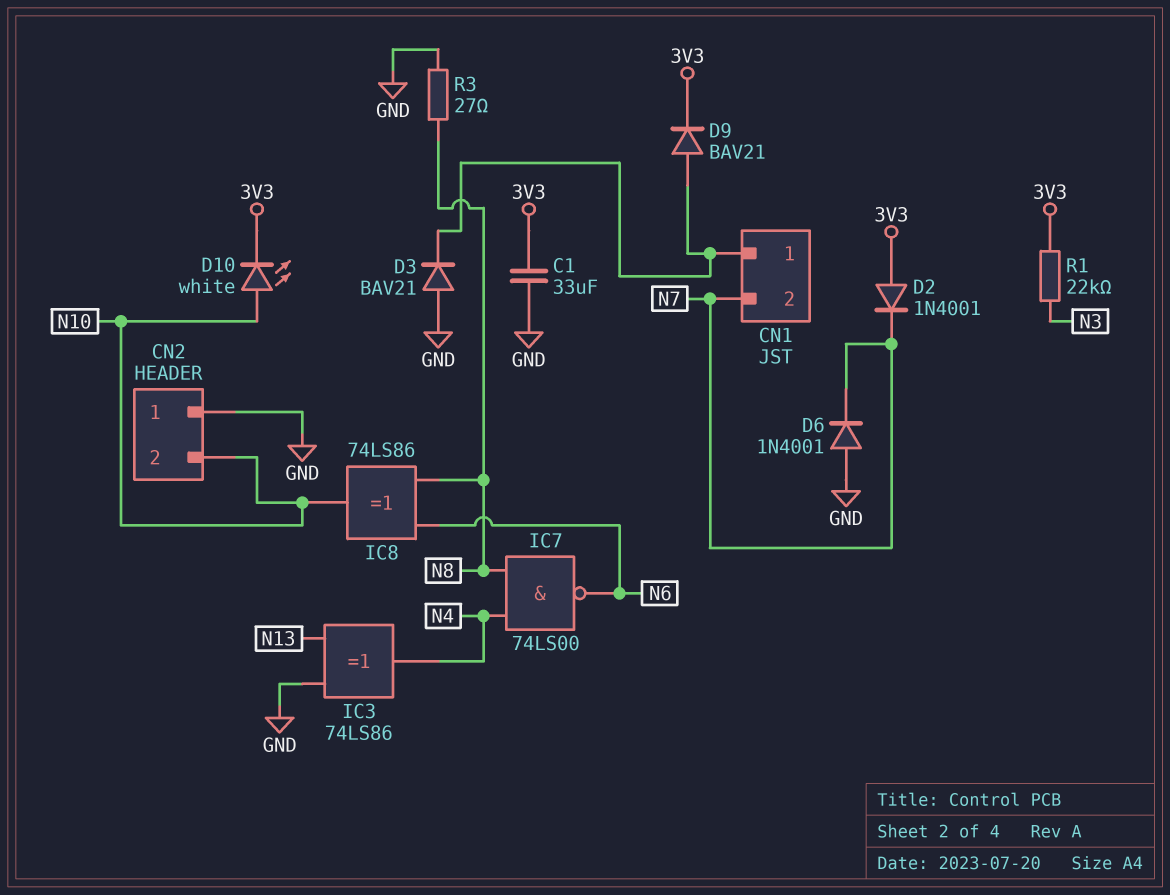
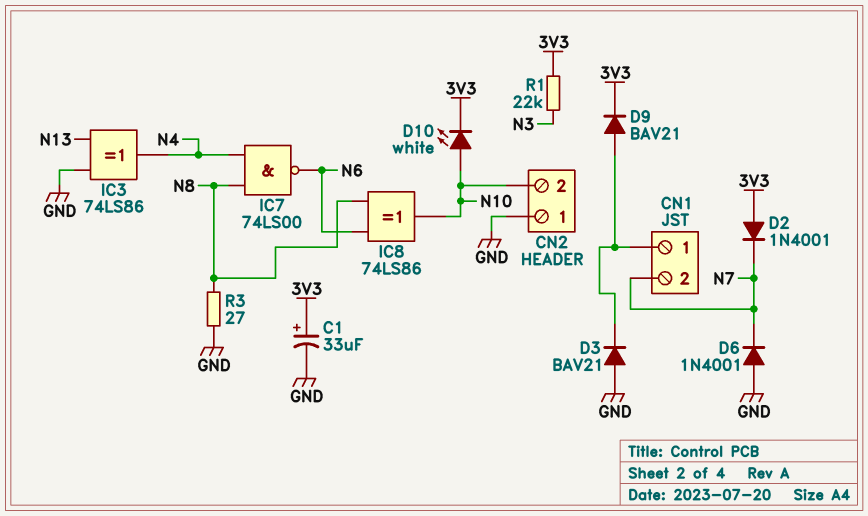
C1: 33uF (3V3, GND) -> 33uF (plus 3V3, minus GND)

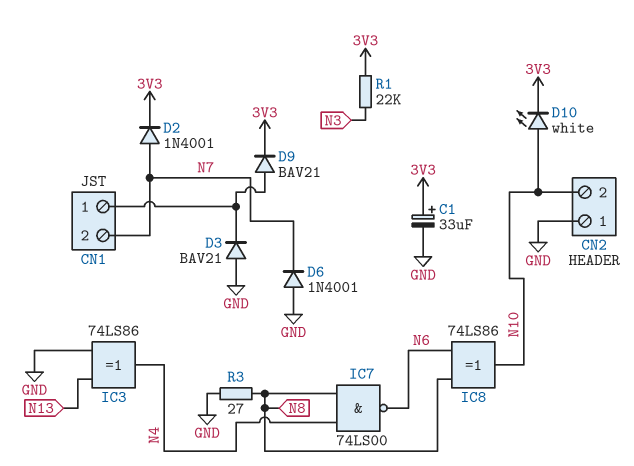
D2: diode 1N4001 (A 3V3, K N7) -> diode 1N4001 (A N7, K 3V3)

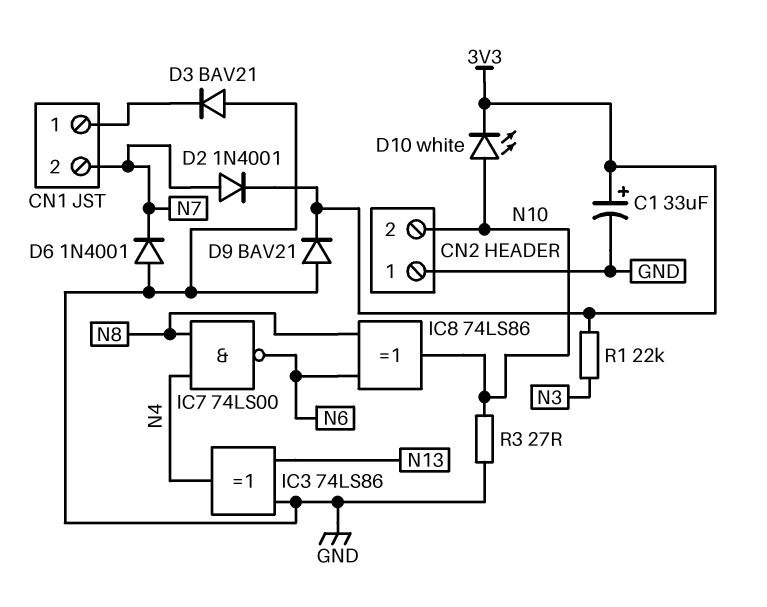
D9: diode BAV21 (A CN1/1, K 3V3) -> diode BAV21 (A GND, K 3V3)
R3: 27 (GND, N8) -> 27 (GND, N10)

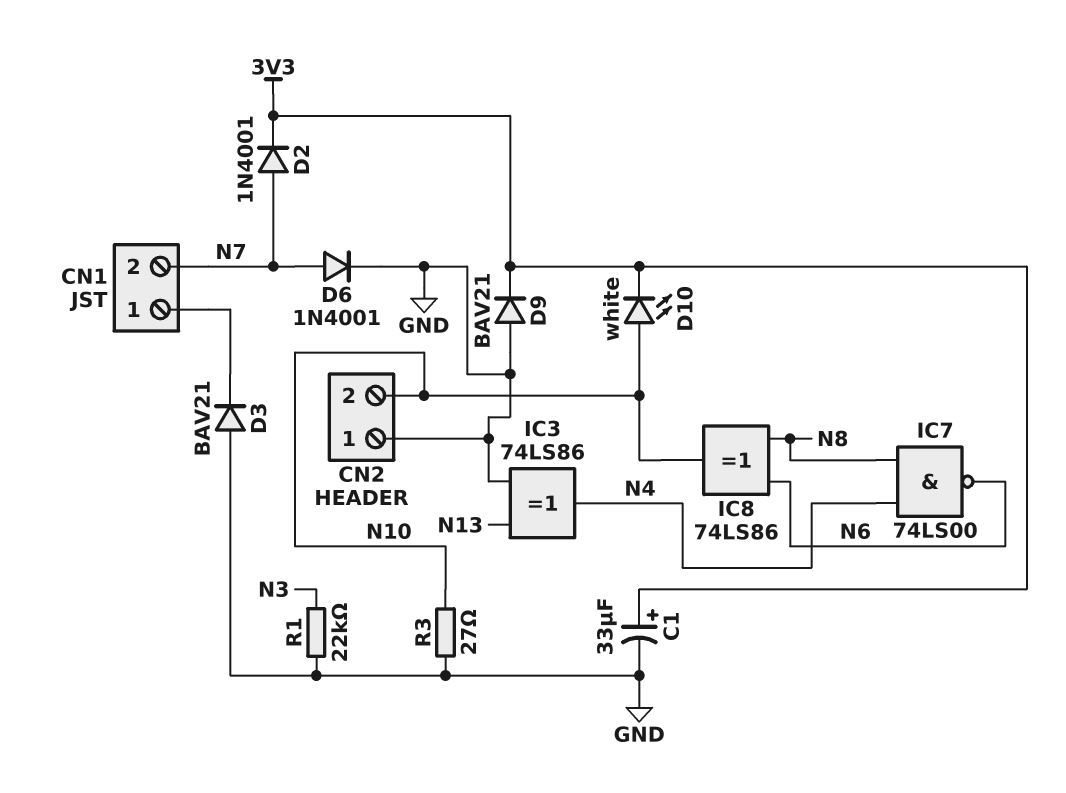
D6: diode 1N4001 (A GND, K N7) -> diode 1N4001 (A N7, K GND)
R1: 22k (3V3, N3) -> 22k (GND, N3)

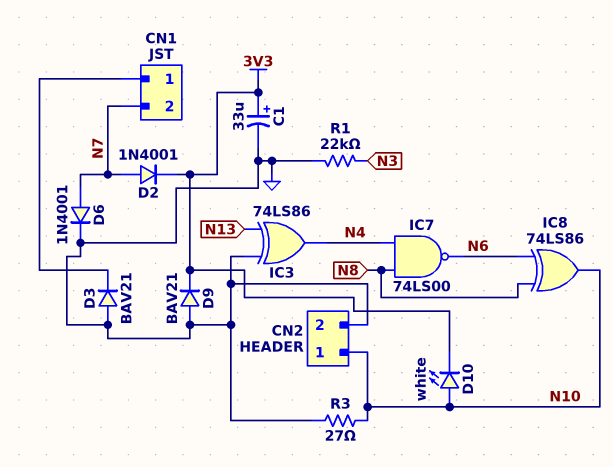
CN2 pin 1: GND -> N10
CN2 pin 2: N10 -> GND

